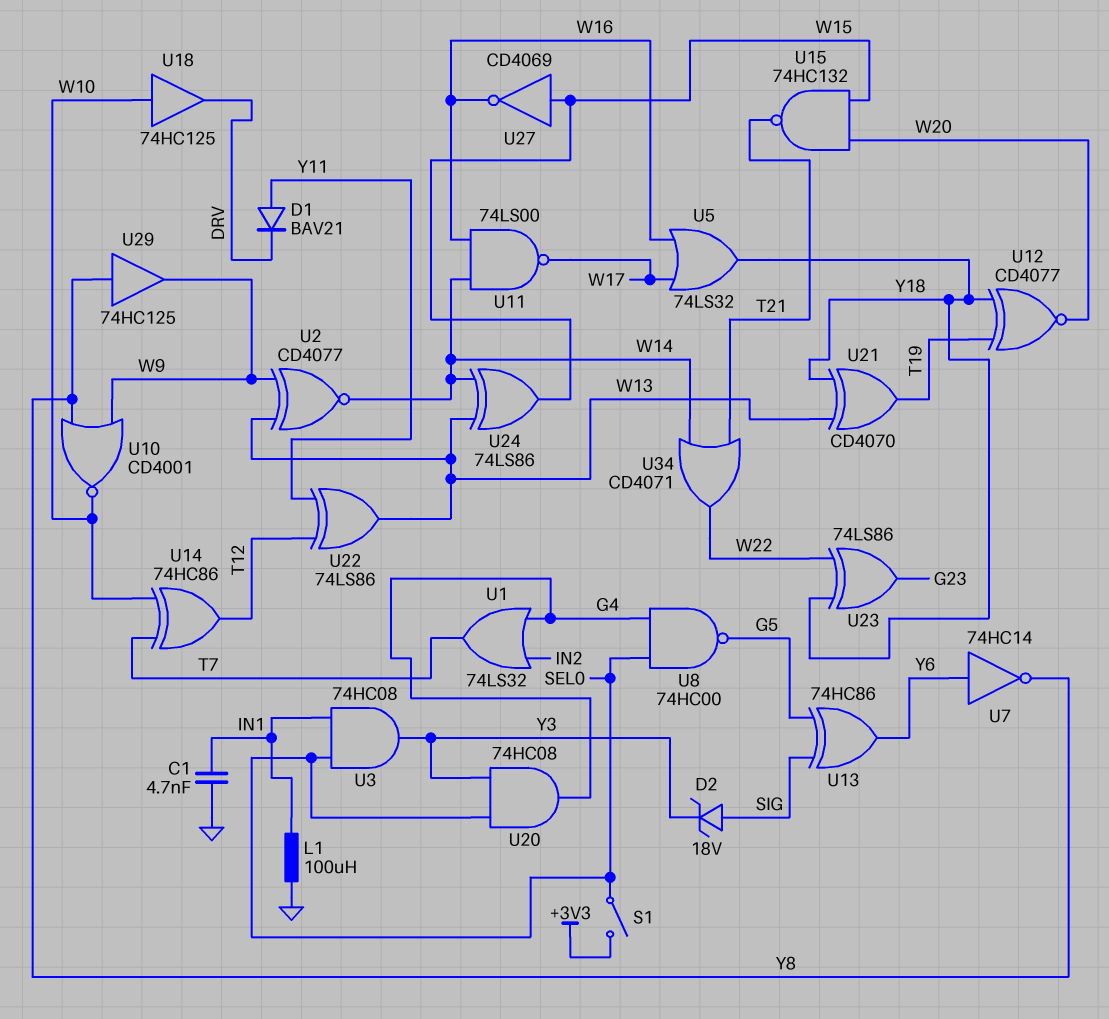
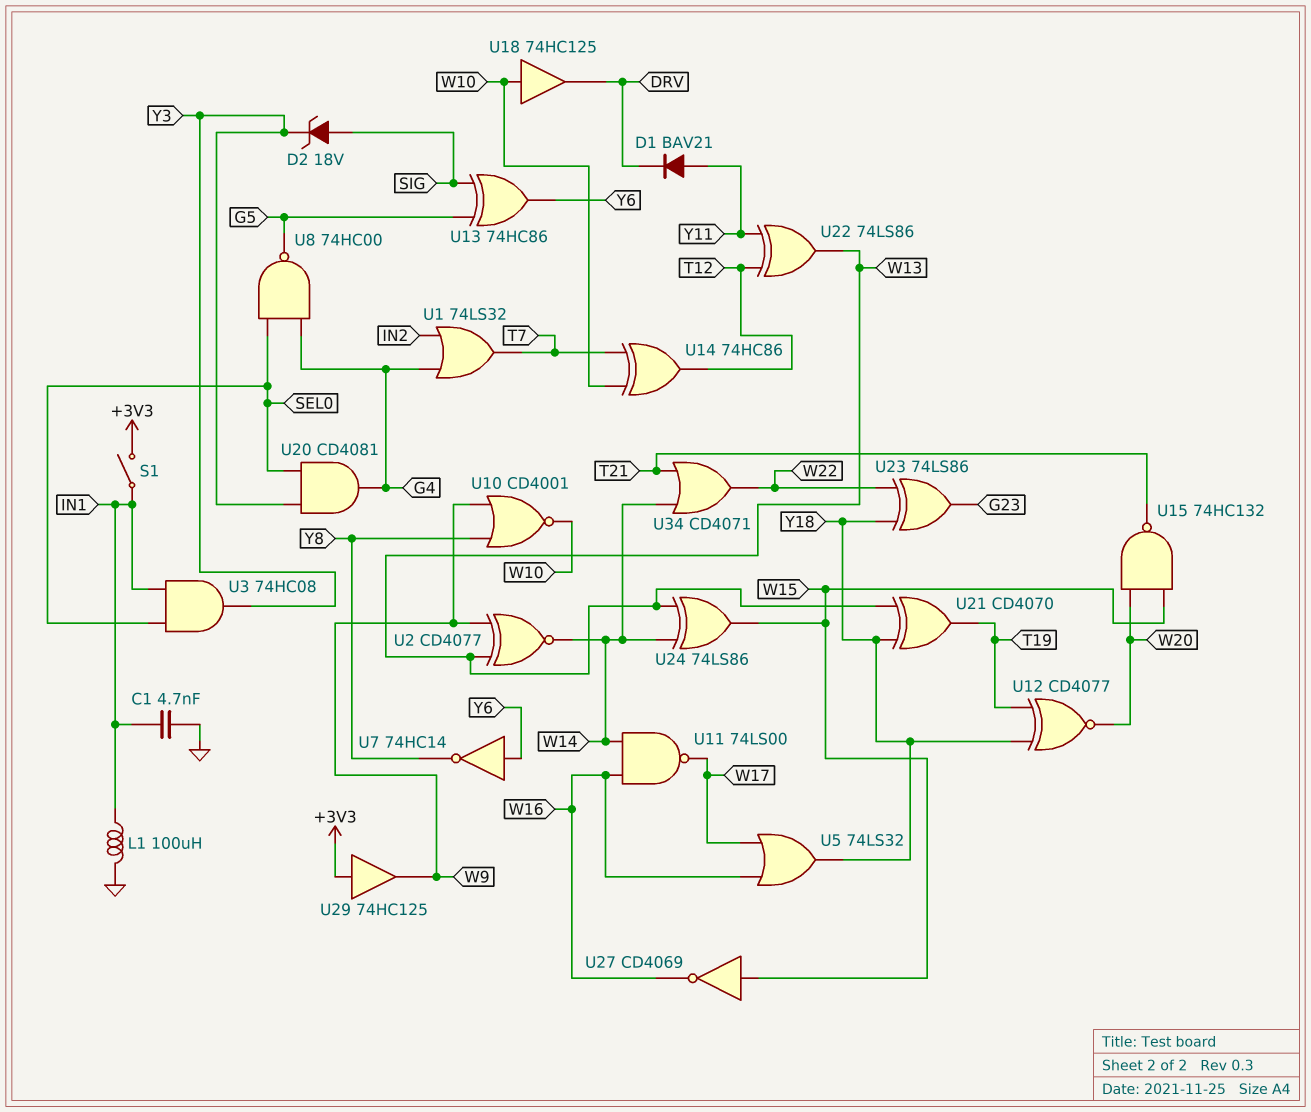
S1: switch (+3V3, SEL0) -> switch (+3V3, IN1)
U20: AND 74HC08 (in SEL0, in Y3, out G4) -> AND CD4081 (in SEL0, in Y3, out G4)
U29: buffer 74HC125 (in Y8, out W9) -> buffer 74HC125 (in +3V3, out W9)

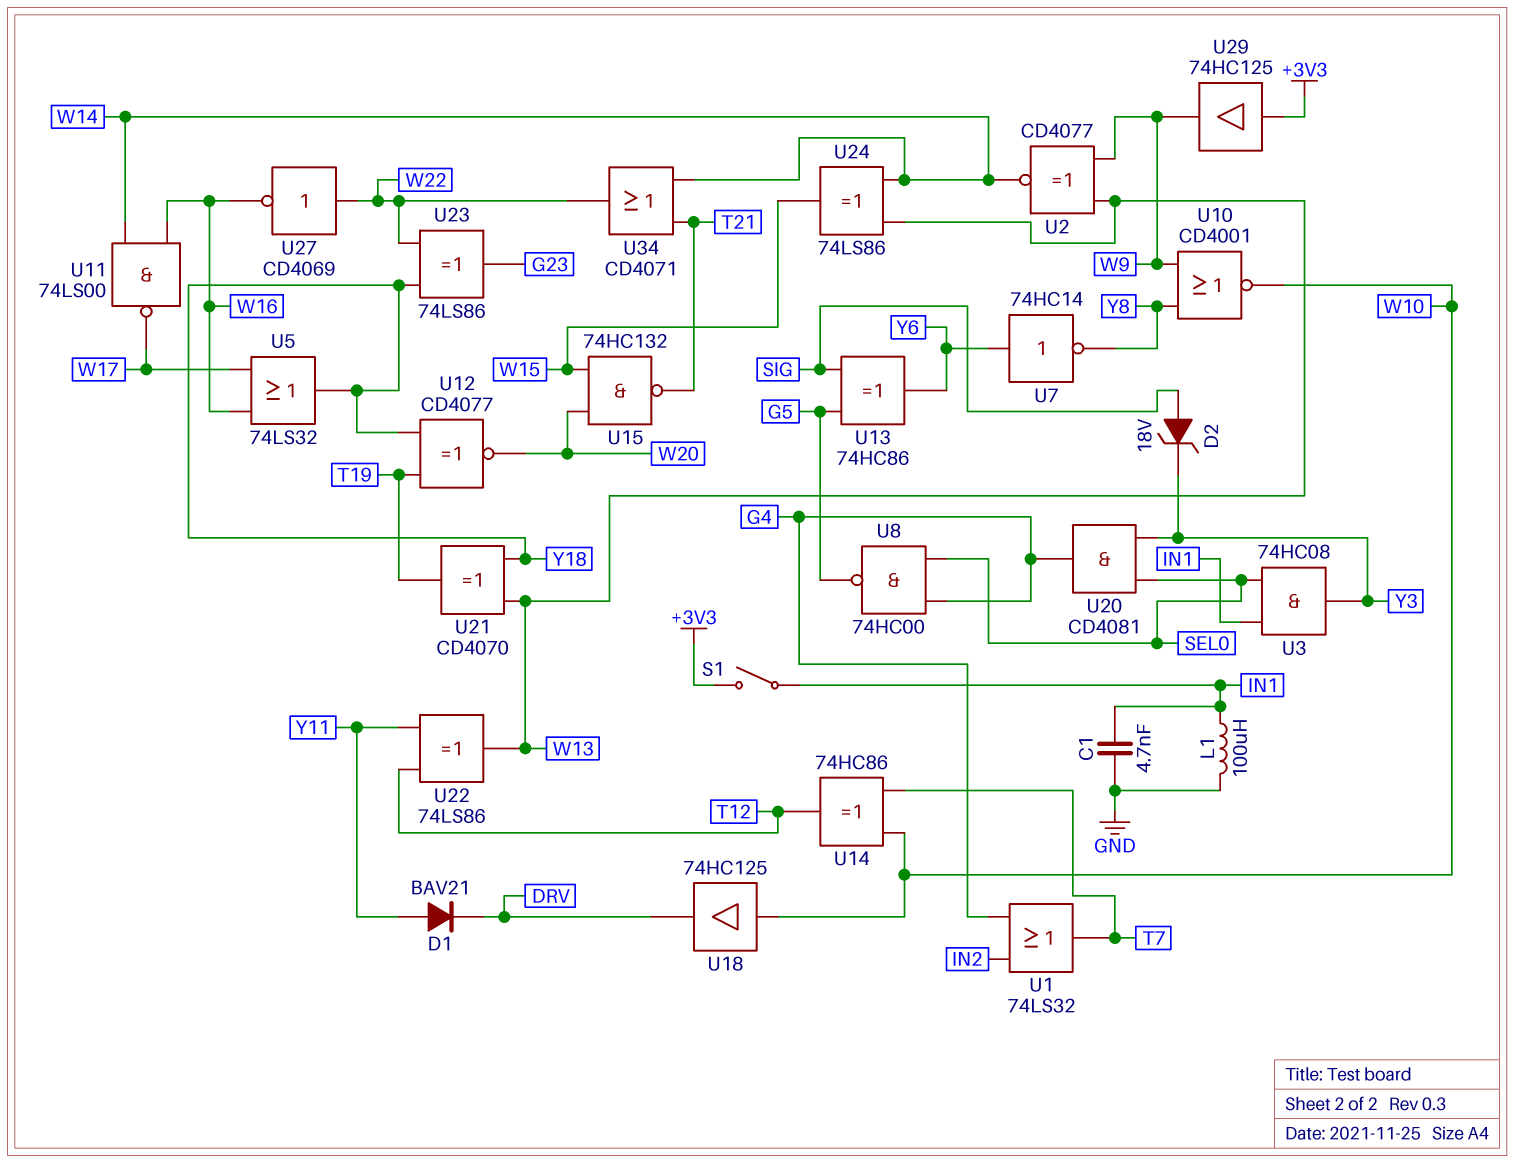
U27: NOT CD4069 (in W15, out W16) -> NOT CD4069 (in W22, out W16)

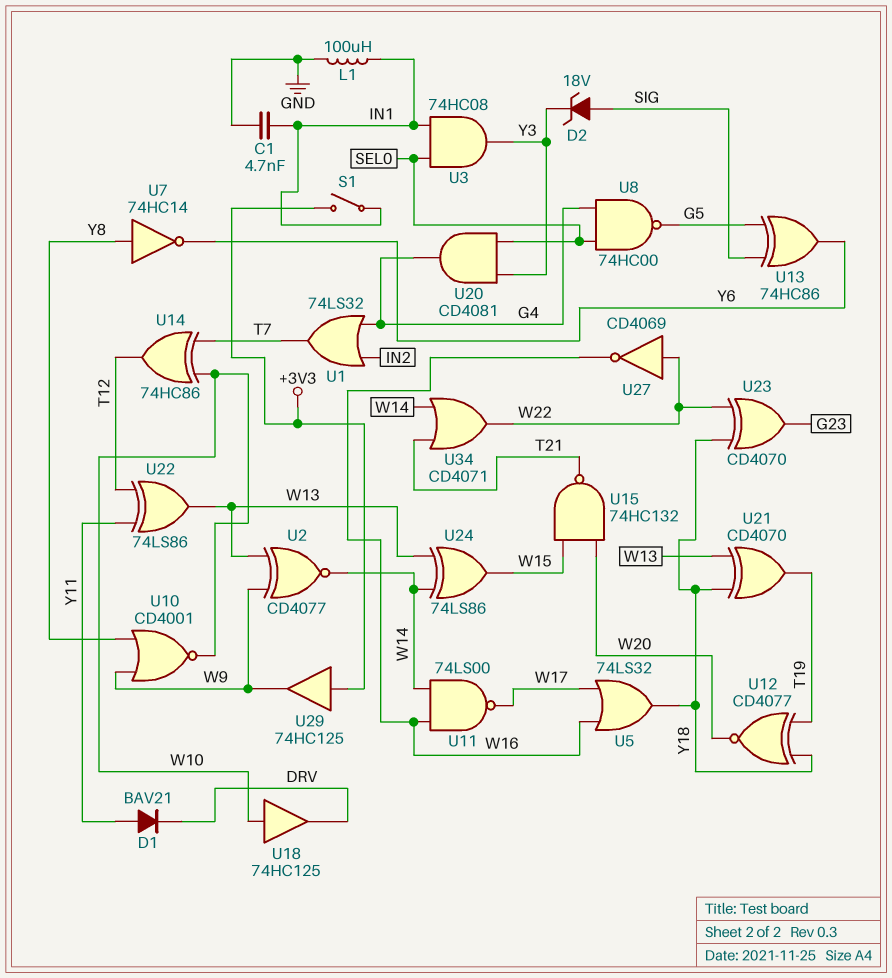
U7: NOT 74HC14 (in Y6, out Y8) -> NOT 74HC14 (in Y8, out Y6)
U23: XOR 74LS86 (in W22, in Y18, out G23) -> XOR CD4070 (in W22, in Y18, out G23)

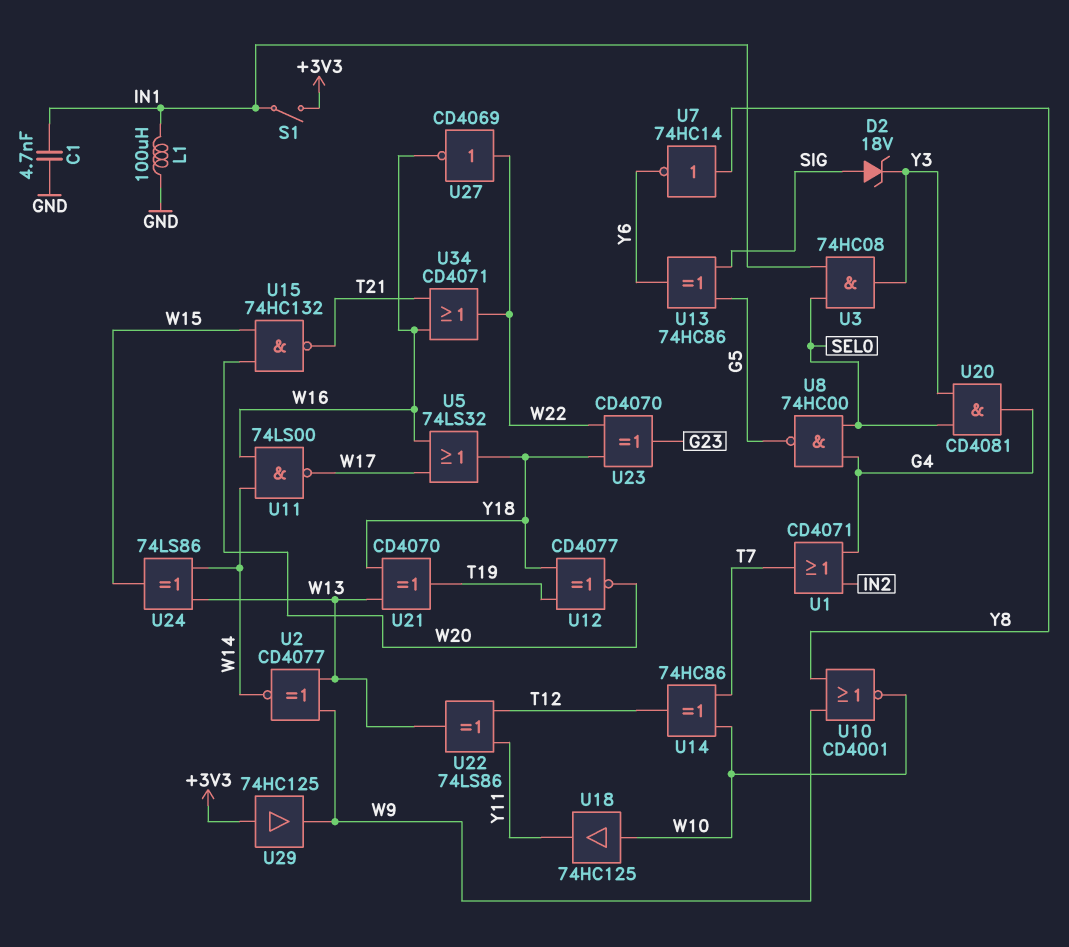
D1: diode BAV21 (A Y11, K DRV) -> none
U1: OR 74LS32 (in G4, in IN2, out T7) -> OR CD4071 (in G4, in IN2, out T7)
U18: buffer 74HC125 (in W10, out DRV) -> buffer 74HC125 (in W10, out Y11)
U34: OR CD4071 (in T21, in W14, out W22) -> OR CD4071 (in T21, in W16, out W22)

